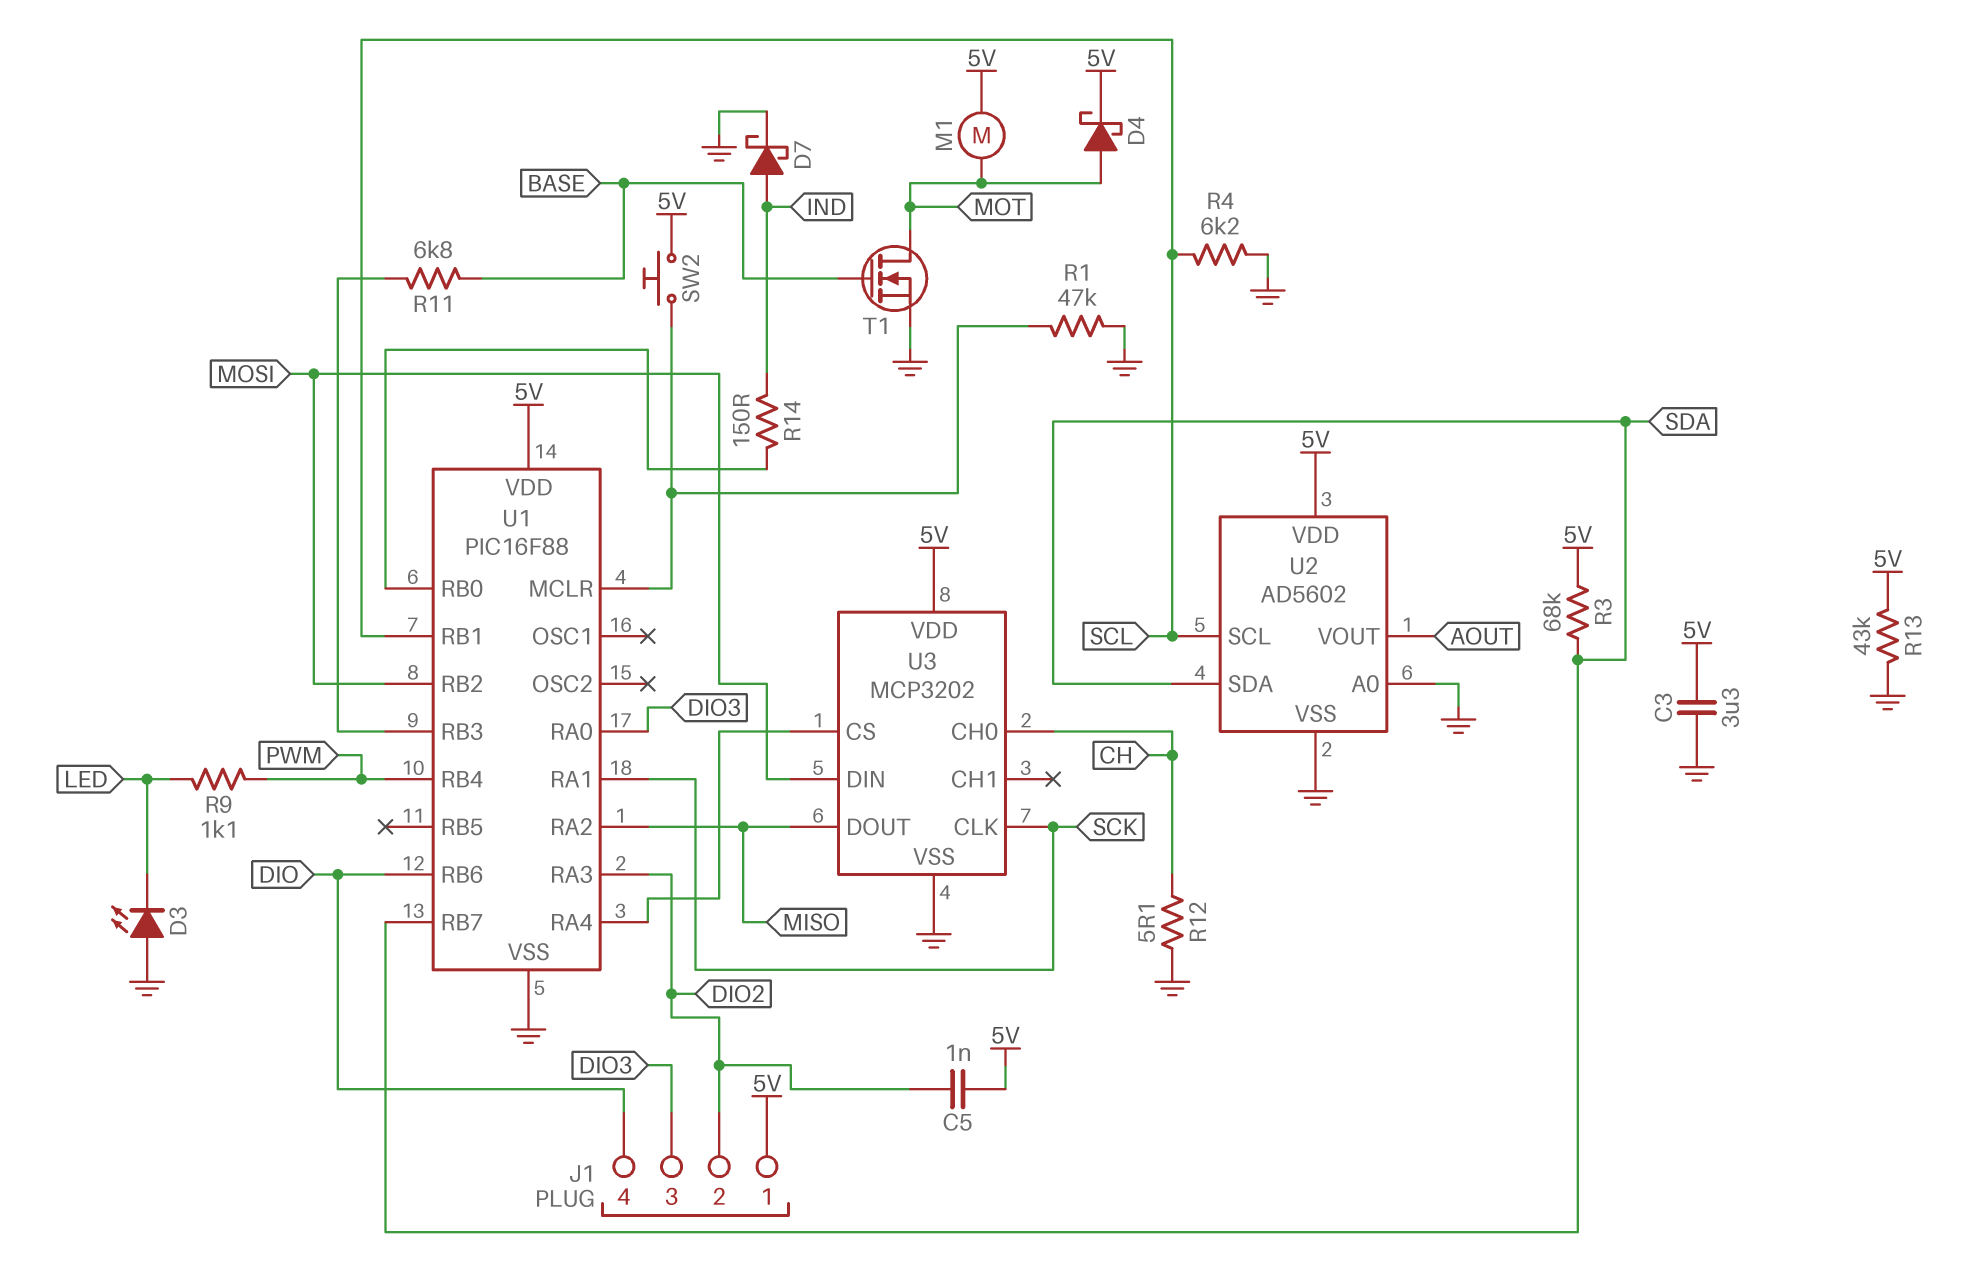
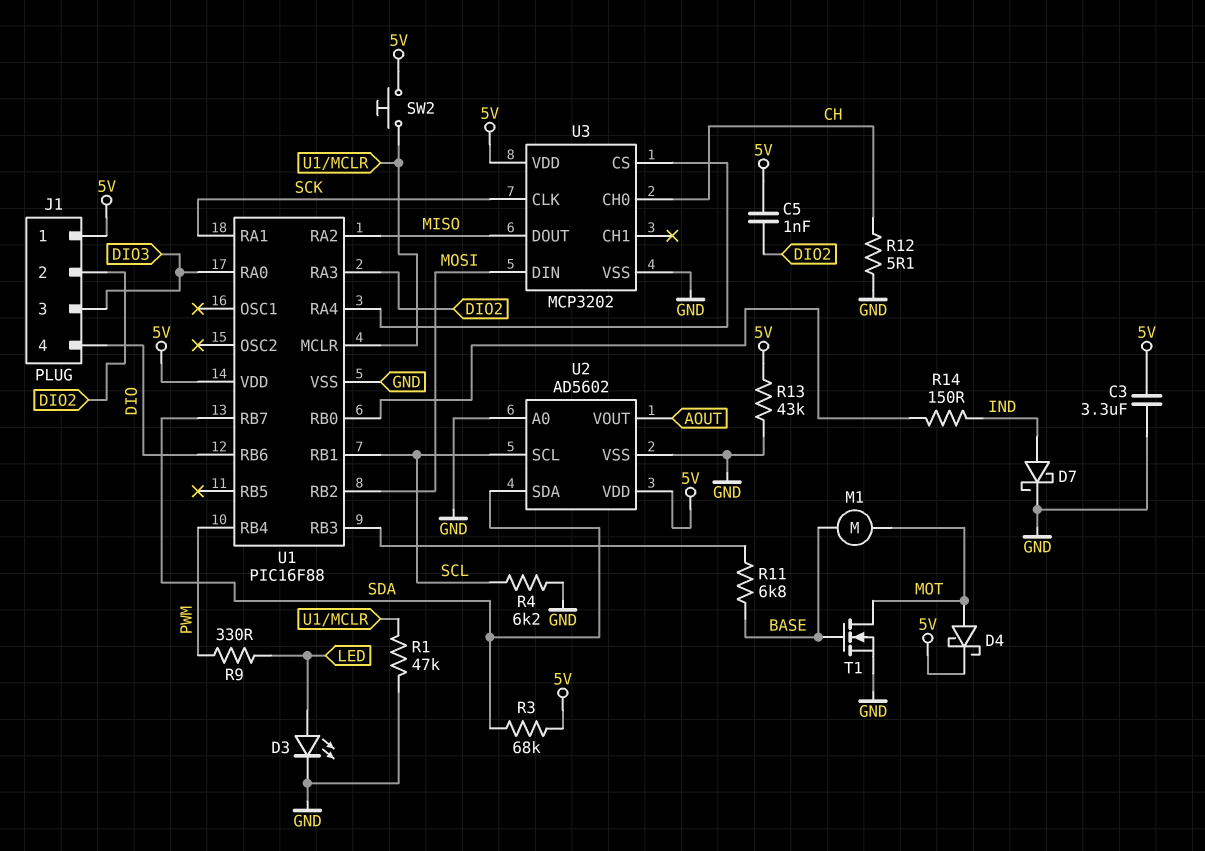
D3: LED (A GND, K LED) -> LED (A LED, K GND)
M1: motor (5V, MOT) -> motor (BASE, MOT)
R9: 1.1k (LED, PWM) -> 330 (LED, PWM)

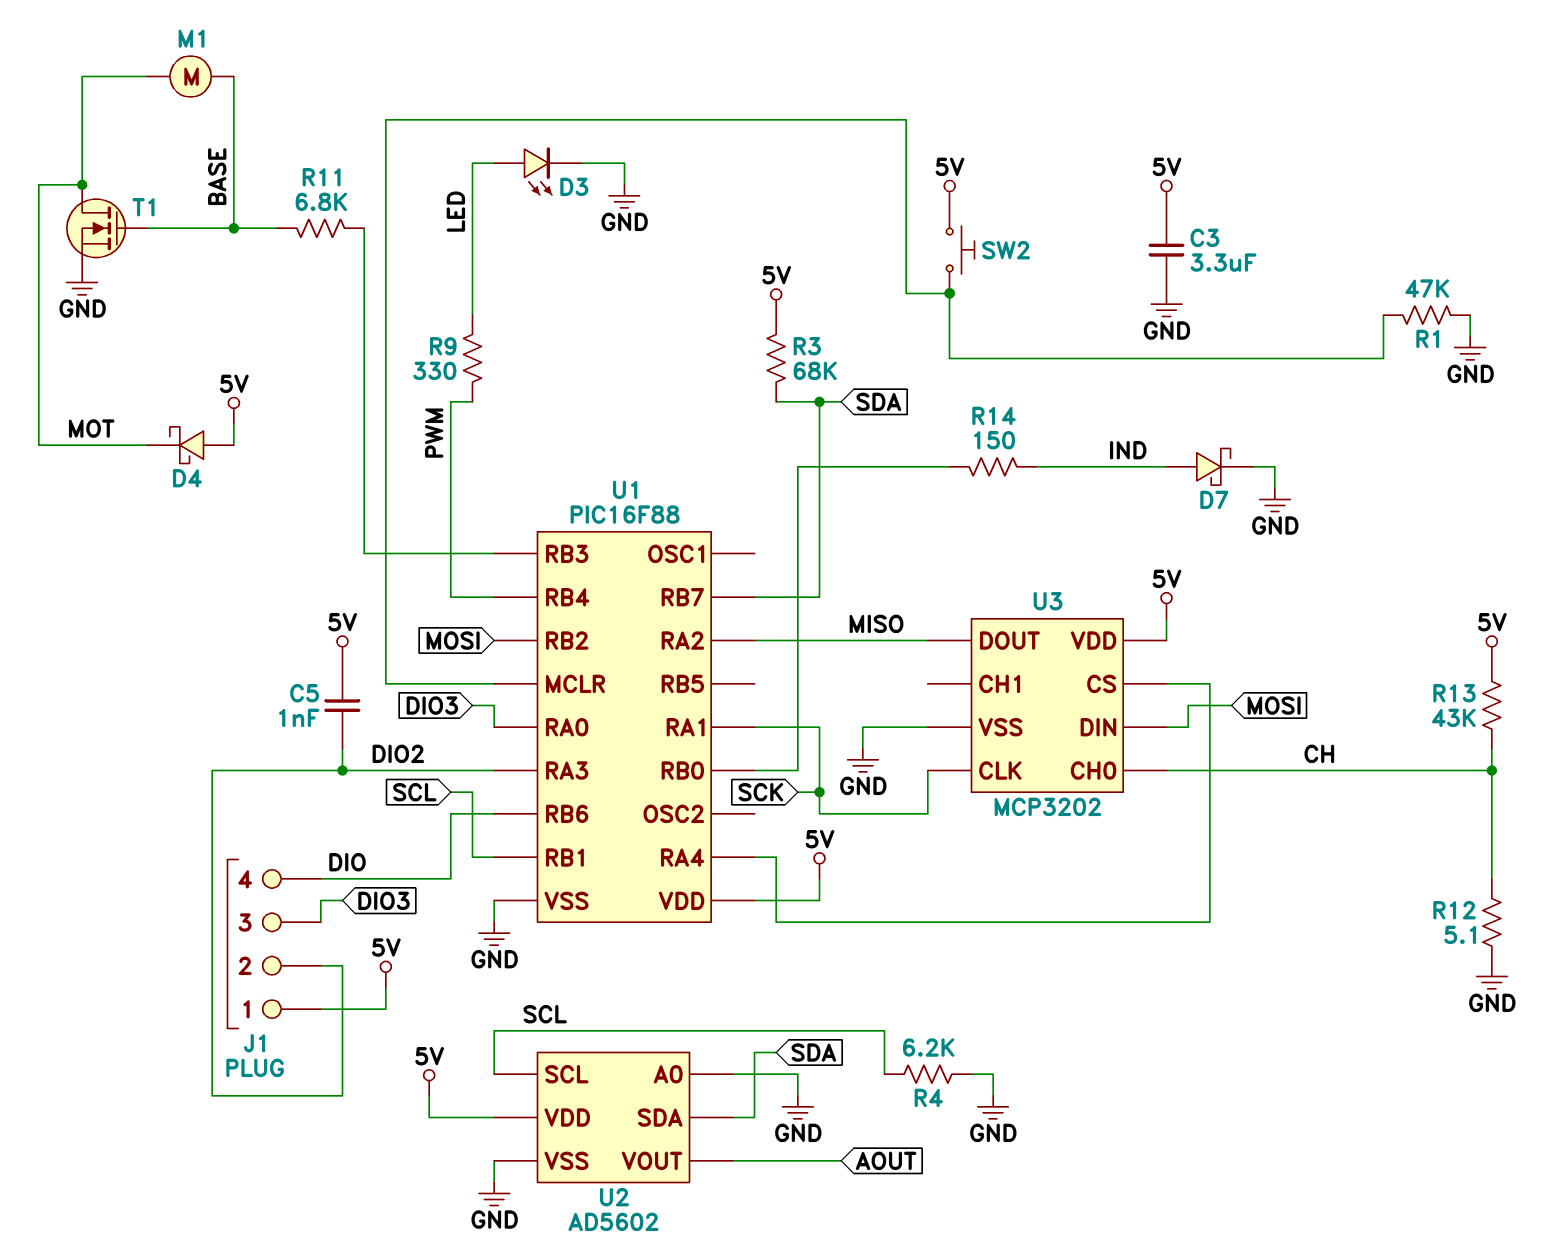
D4: schottky (A MOT, K 5V) -> schottky (A 5V, K MOT)
R13: 43k (5V, GND) -> 43k (5V, CH)

